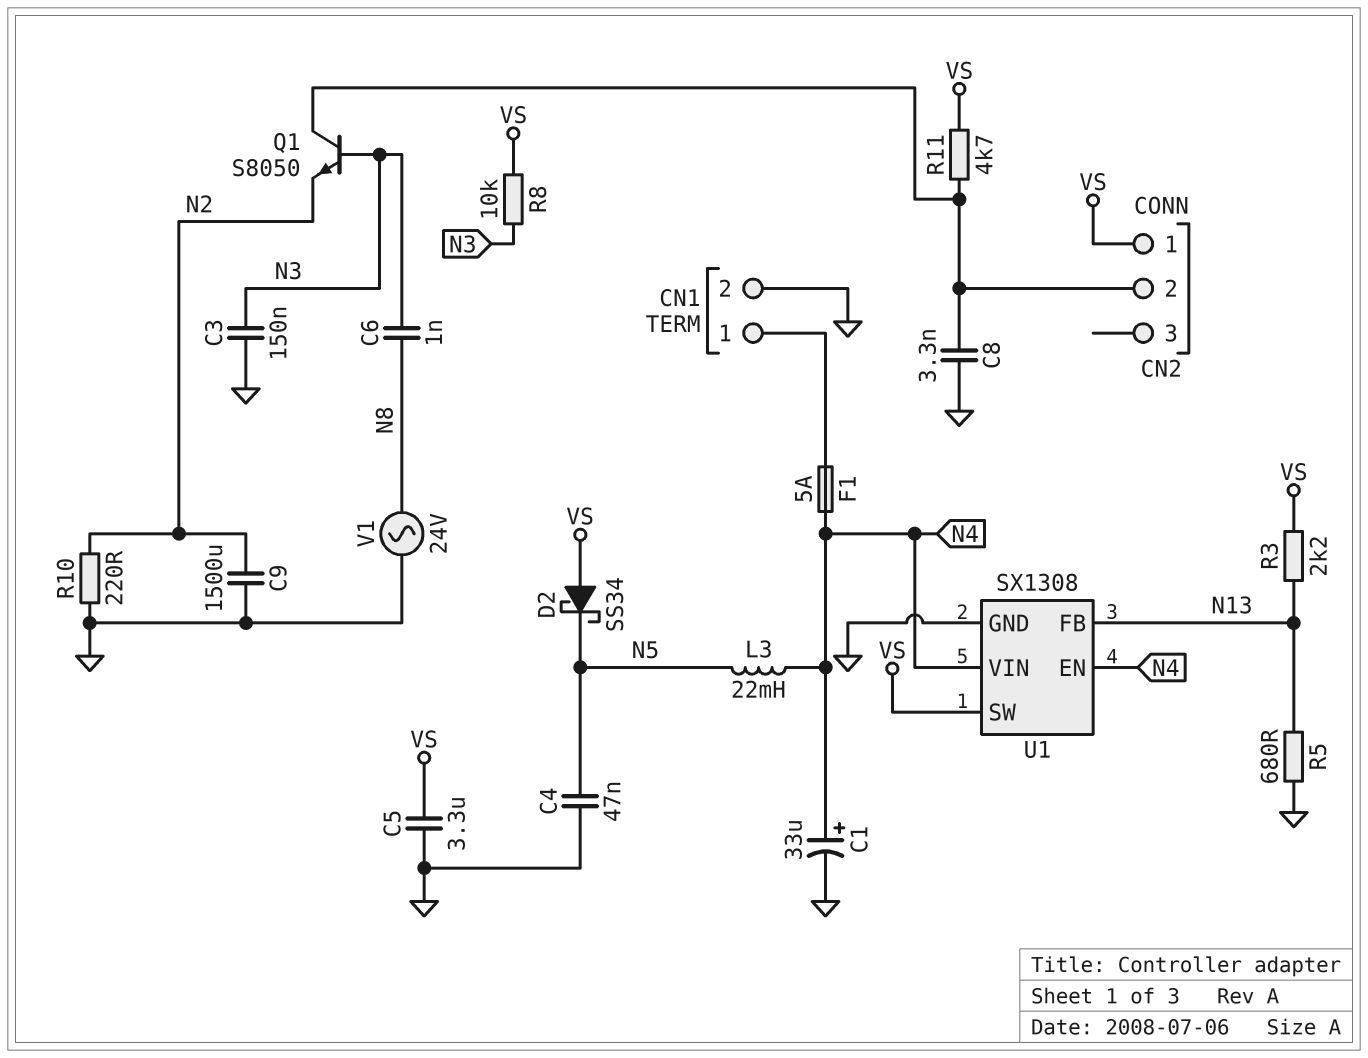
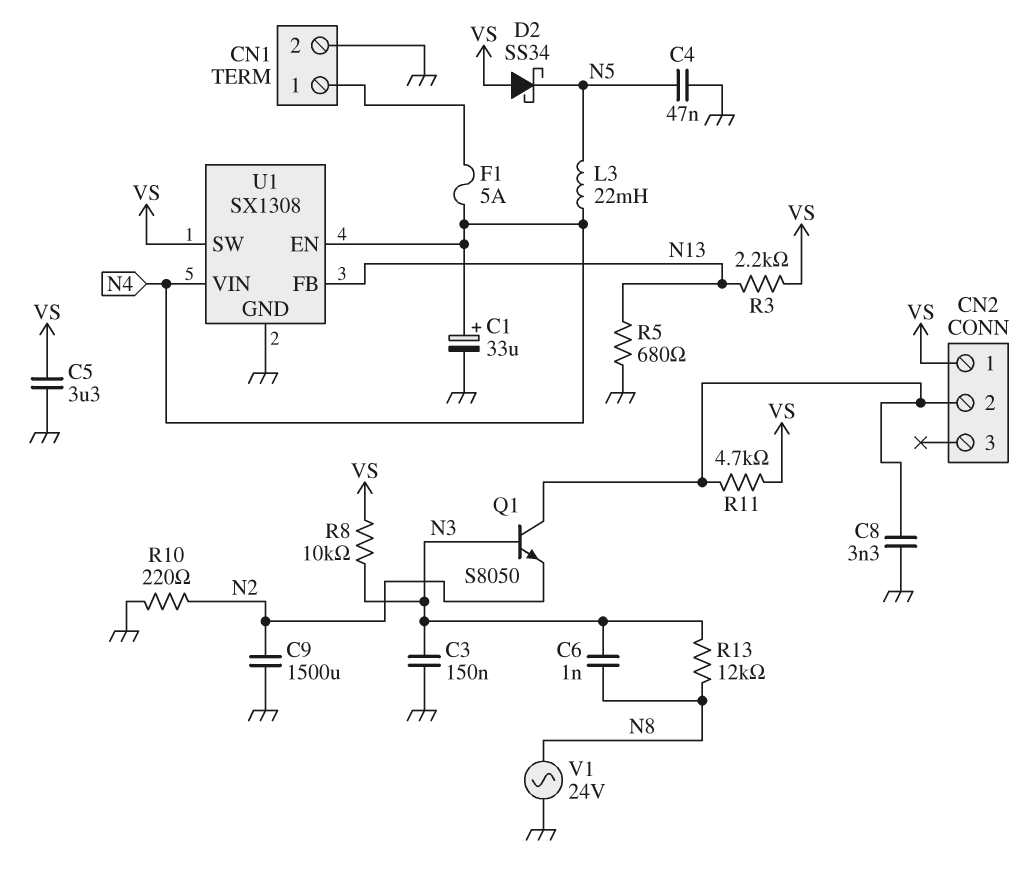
R13: none -> 12k (N3, N8)

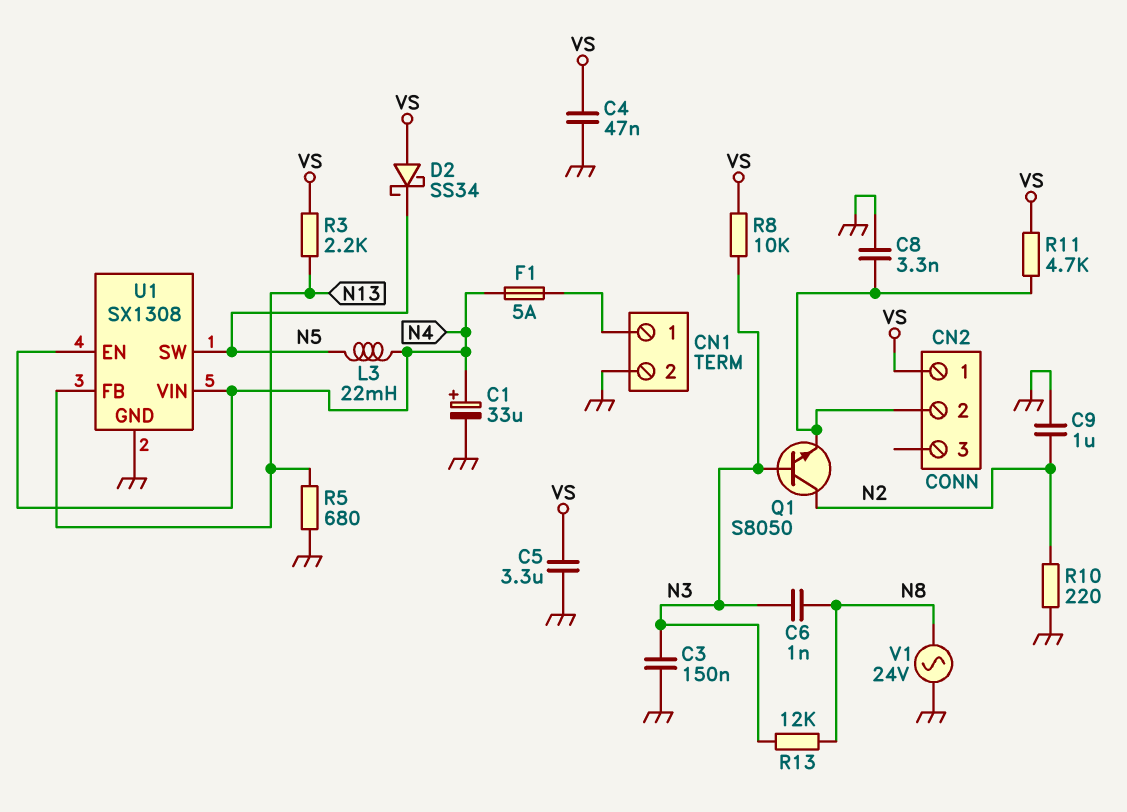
C4: 47nF (GND, N5) -> 47nF (GND, VS)
C9: 1500uF (GND, N2) -> 1uF (GND, N2)
Q1: NPN S8050 (B N3, C CN2/2, E N2) -> NPN S8050 (B N3, C N2, E CN2/2)
U1 pin SW: VS -> N5

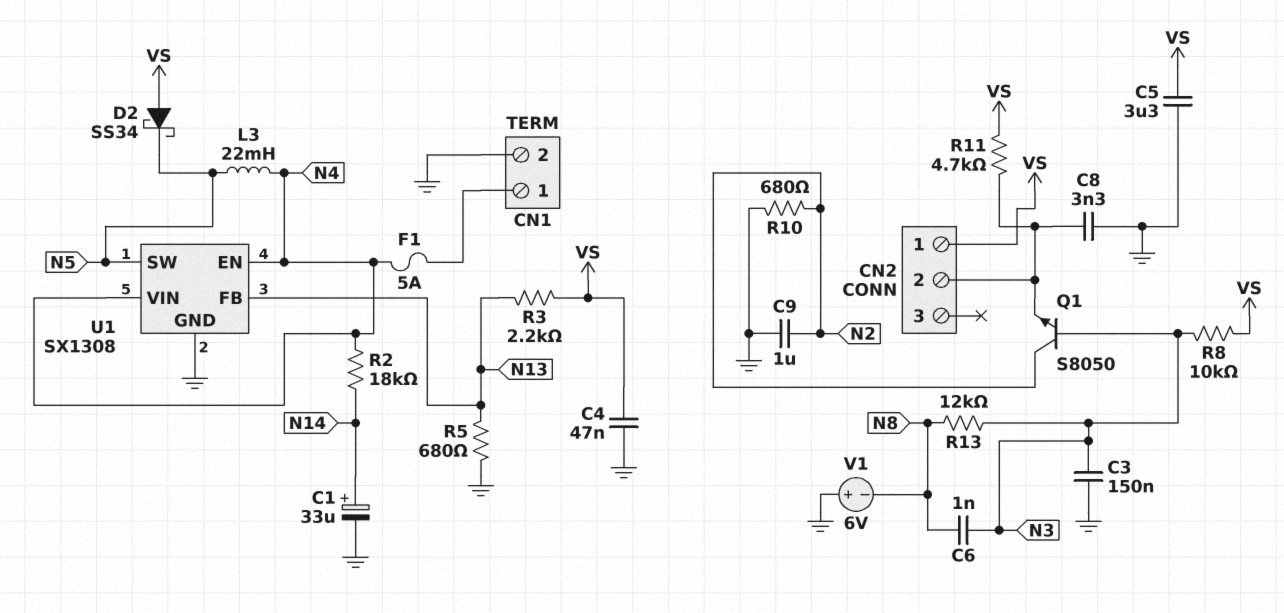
C1: 33uF (plus N4, minus GND) -> 33uF (plus N14, minus GND)
R2: none -> 18k (N4, N14)
R10: 220 (GND, N2) -> 680 (GND, N2)
V1: AC 24V (GND, N8) -> 6V (plus GND, minus N8)

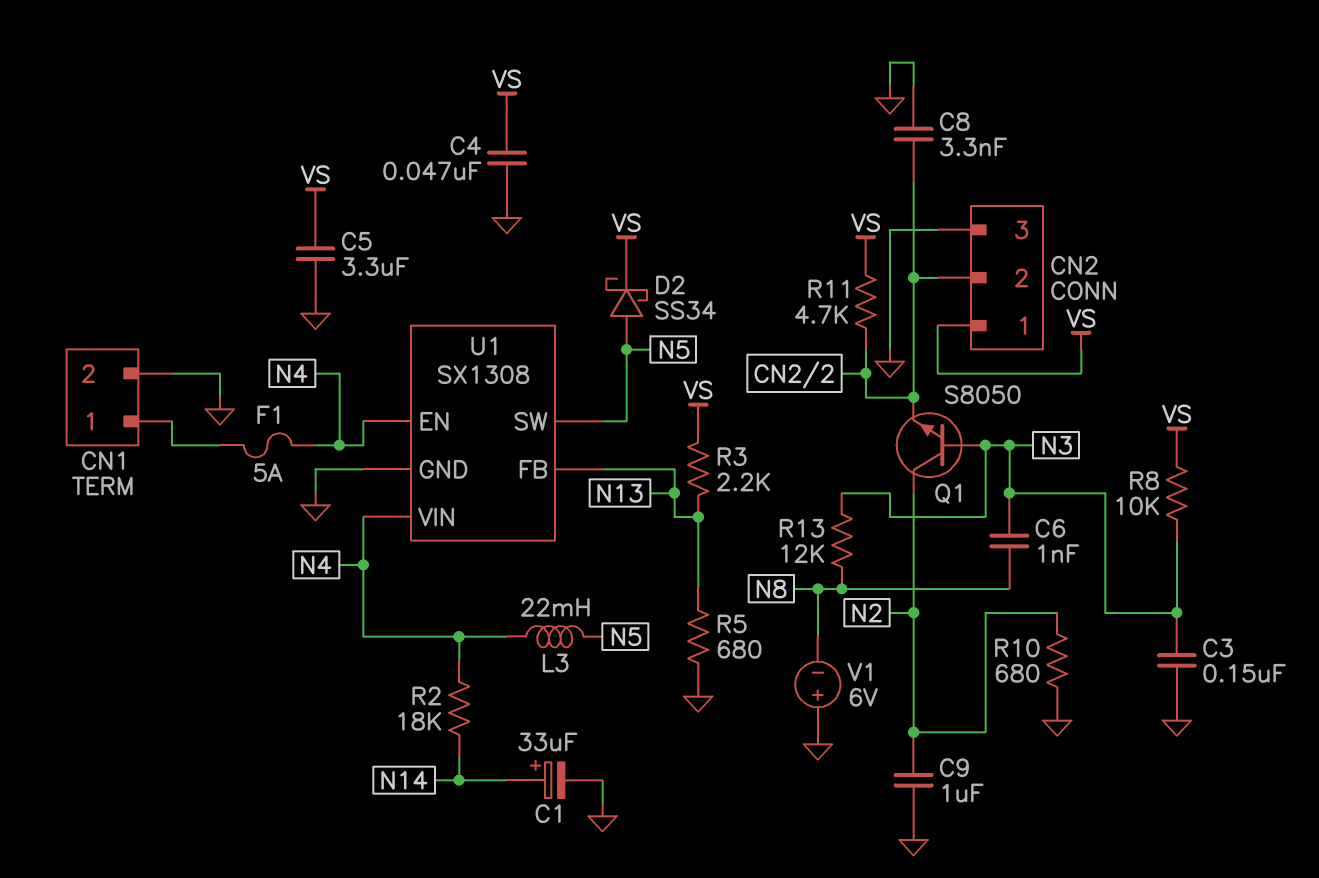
CN2 pin 3: none -> GND
D2: schottky SS34 (A VS, K N5) -> schottky SS34 (A N5, K VS)

